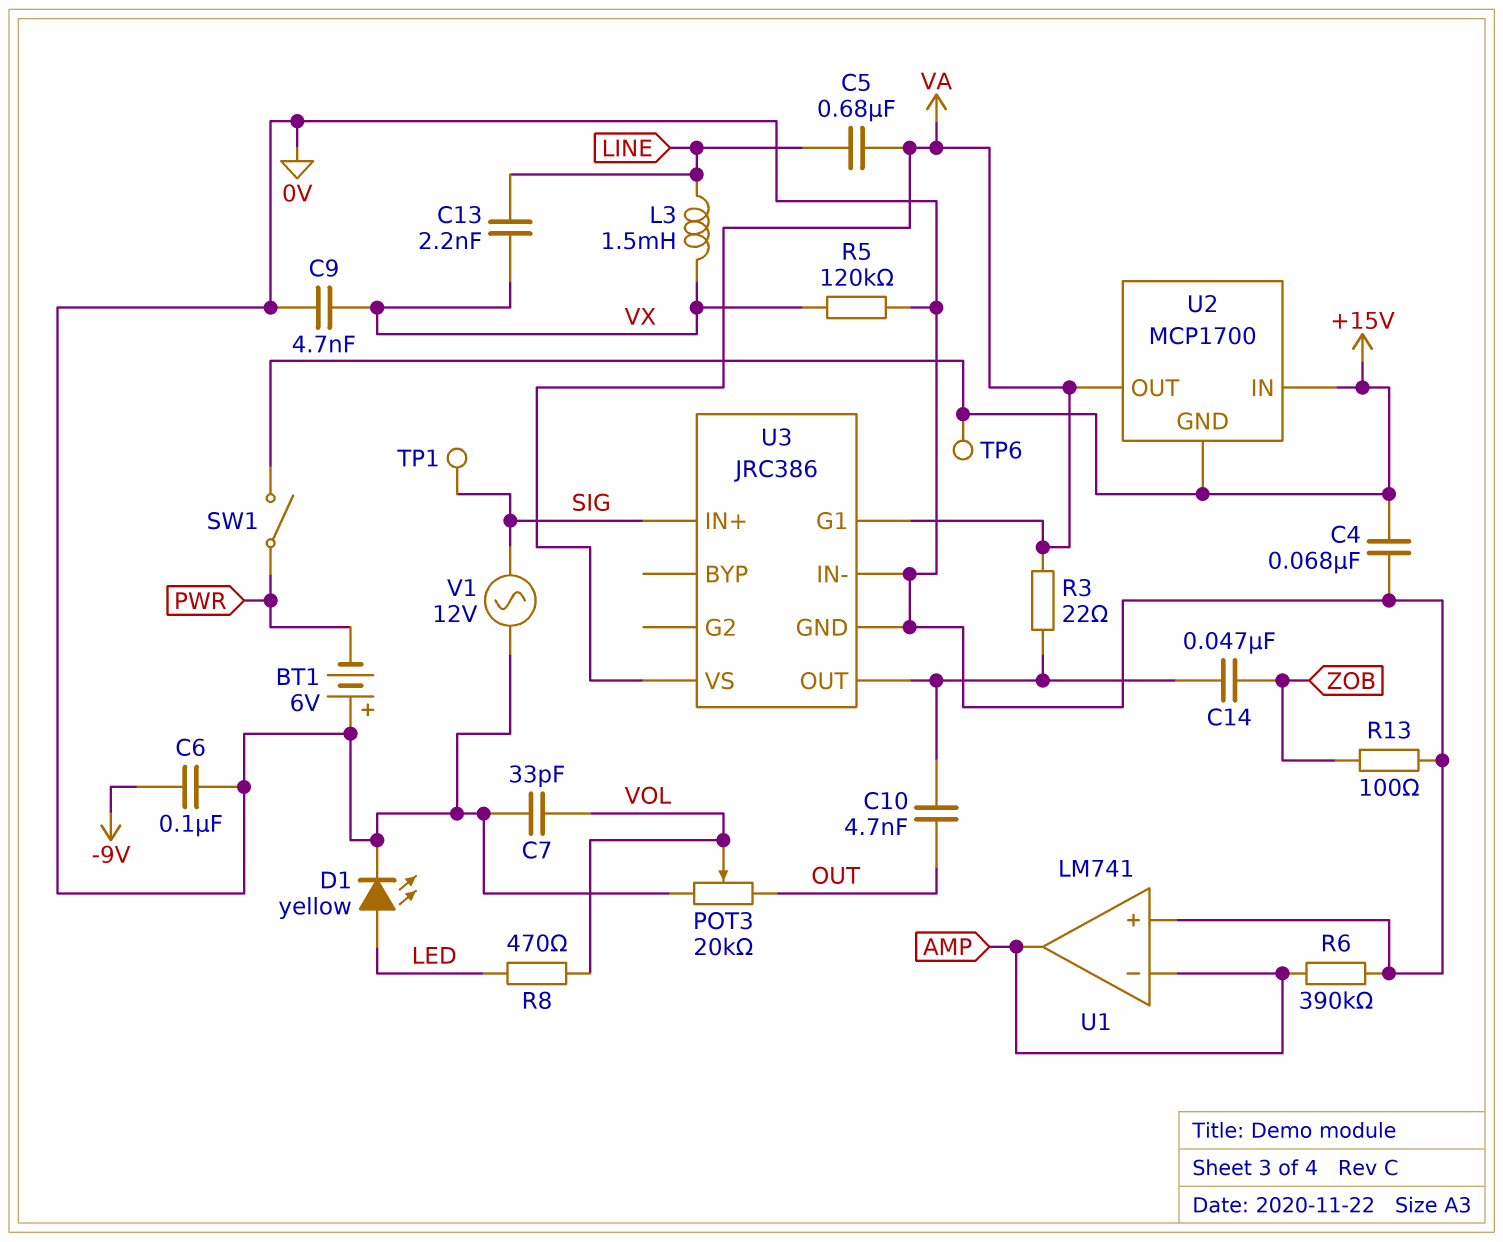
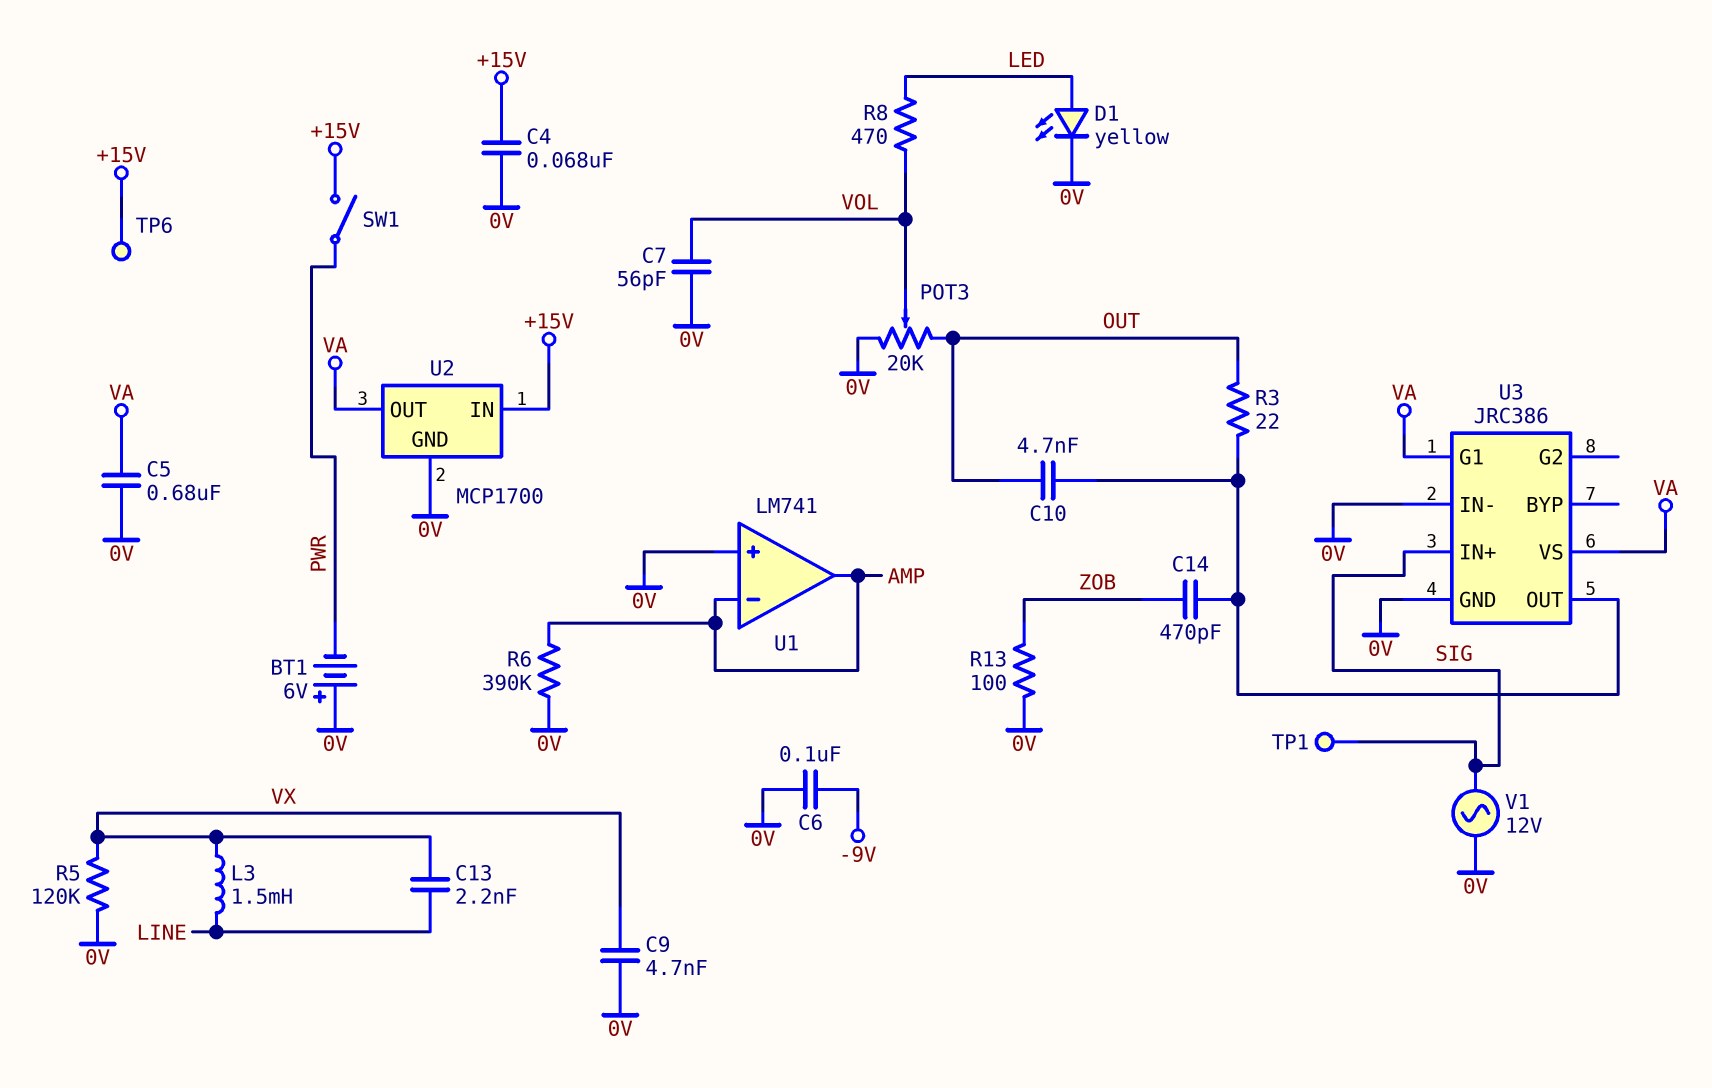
C5: 680nF (LINE, VA) -> 680nF (0V, VA)
C7: 33pF (0V, VOL) -> 56pF (0V, VOL)
C14: 47nF (U3/OUT, ZOB) -> 470pF (U3/OUT, ZOB)
R3: 22 (U3/OUT, VA) -> 22 (OUT, U3/OUT)
U2 pin GND: +15V -> 0V

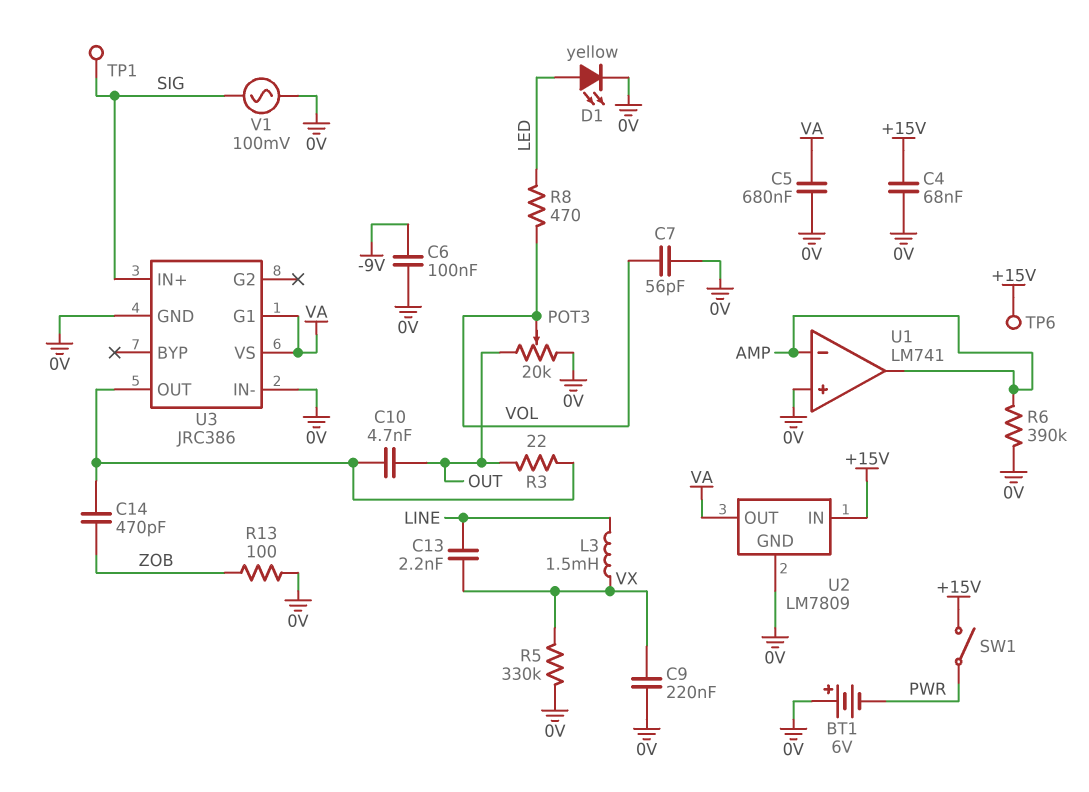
C9: 4.7nF (0V, VX) -> 220nF (0V, VX)
R5: 120k (0V, VX) -> 330k (0V, VX)
U2: MCP1700 -> LM7809
V1: AC 12V (0V, SIG) -> AC 100mV (0V, SIG)

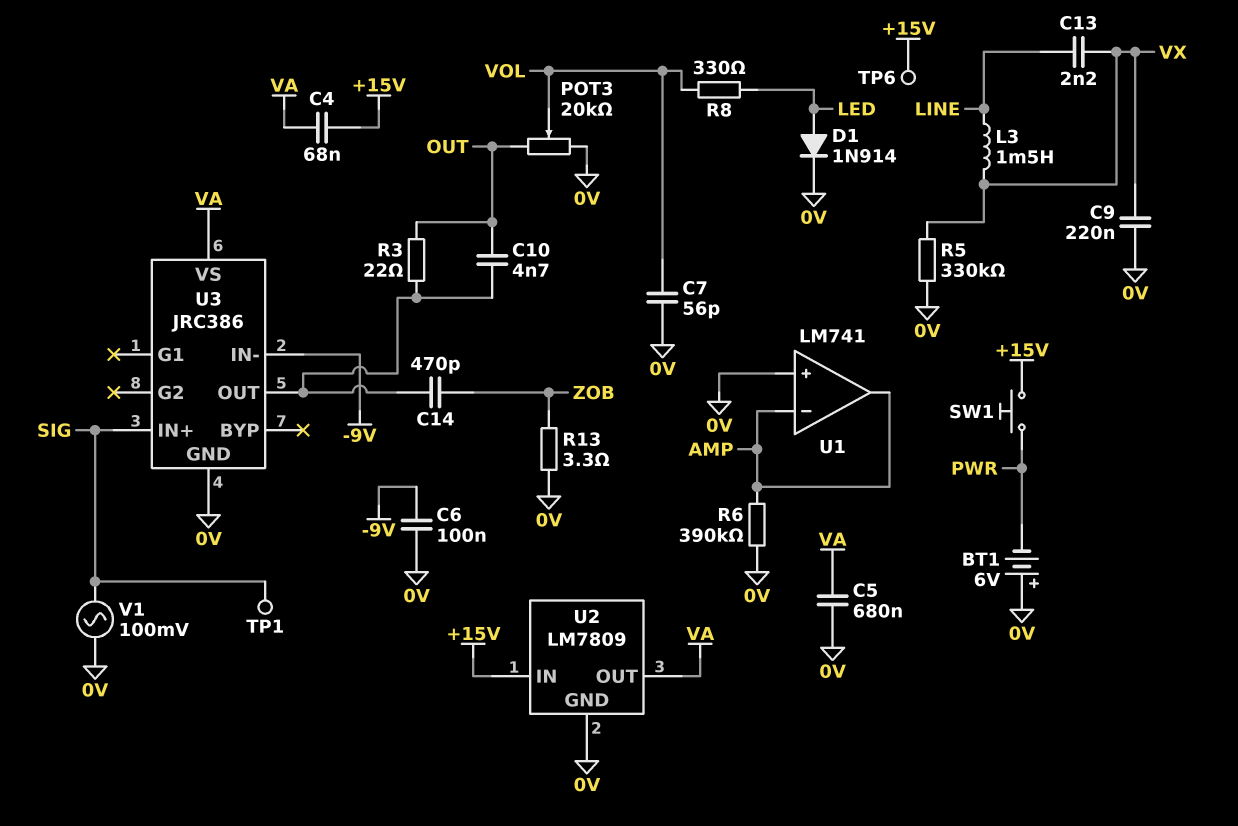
C4: 68nF (+15V, 0V) -> 68nF (+15V, VA)
D1: LED yellow (A LED, K 0V) -> diode 1N914 (A LED, K 0V)
R8: 470 (LED, VOL) -> 330 (LED, VOL)
R13: 100 (0V, ZOB) -> 3.3 (0V, ZOB)
SW1: switch (+15V, PWR) -> button (+15V, PWR)
U3 pin G1: VA -> none
U3 pin IN-: 0V -> -9V

